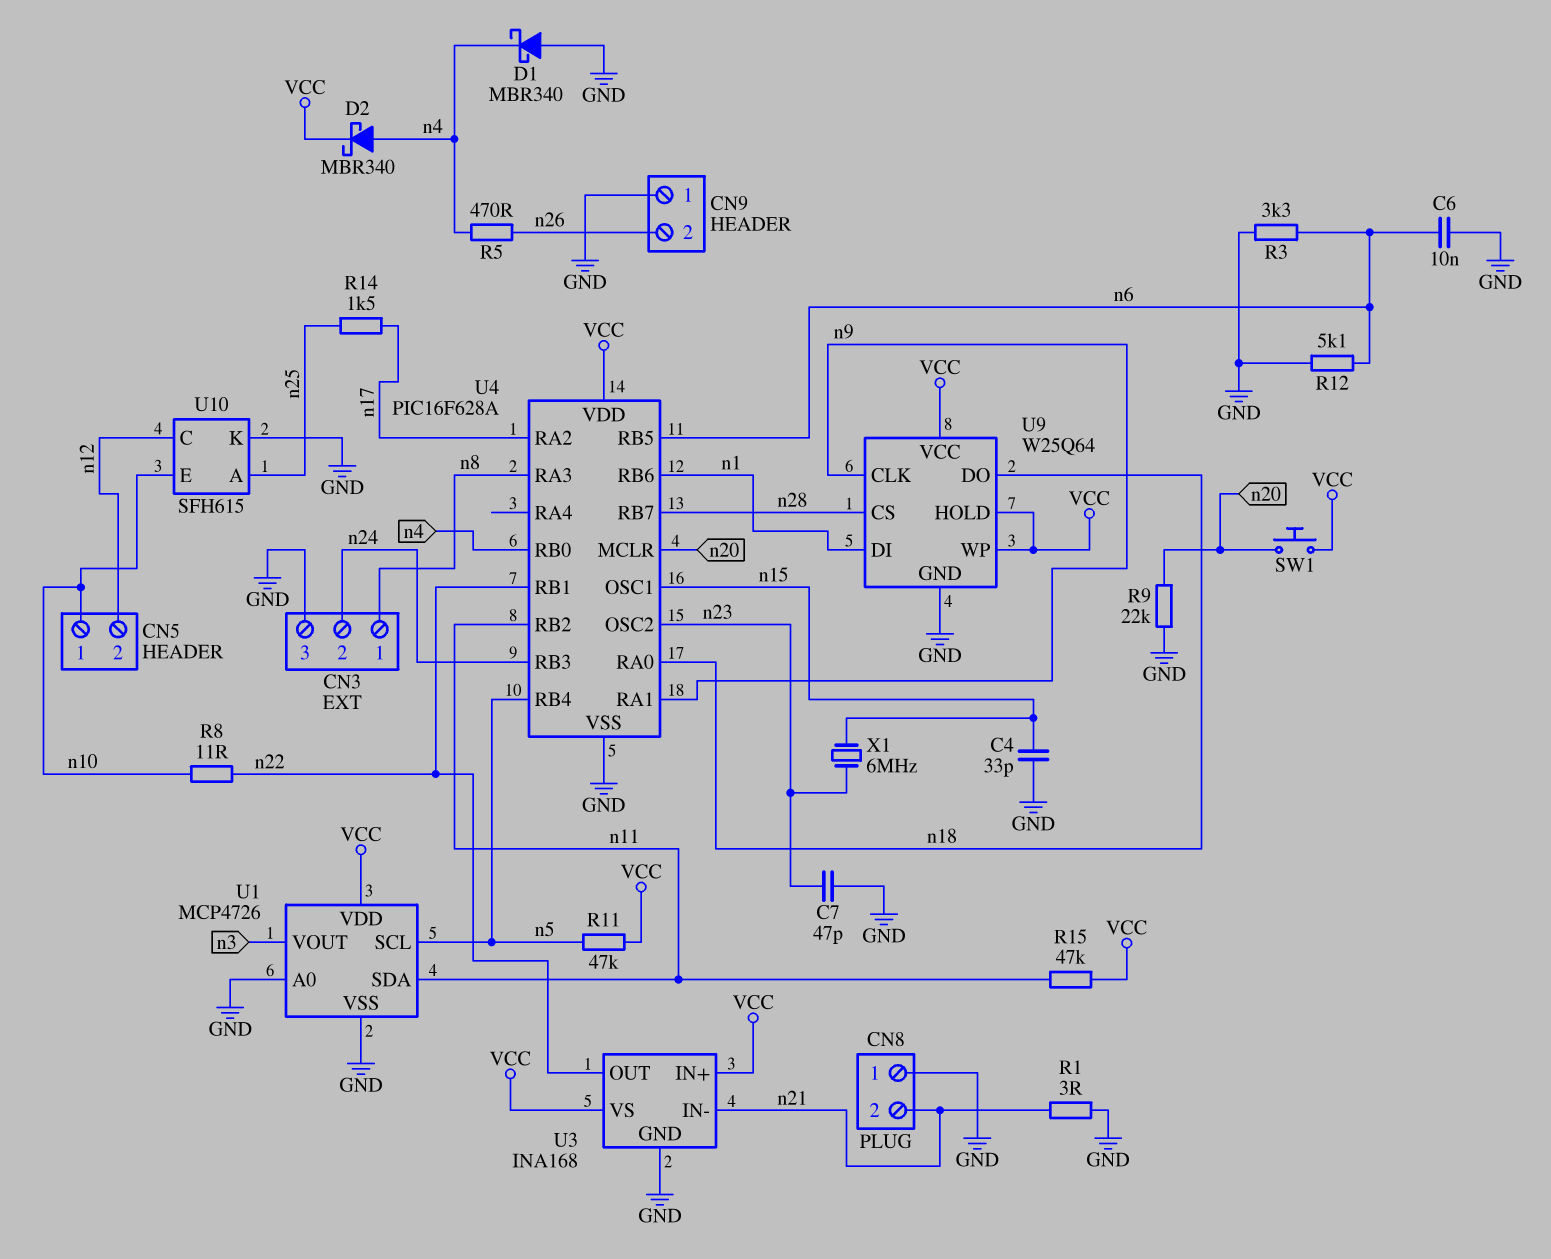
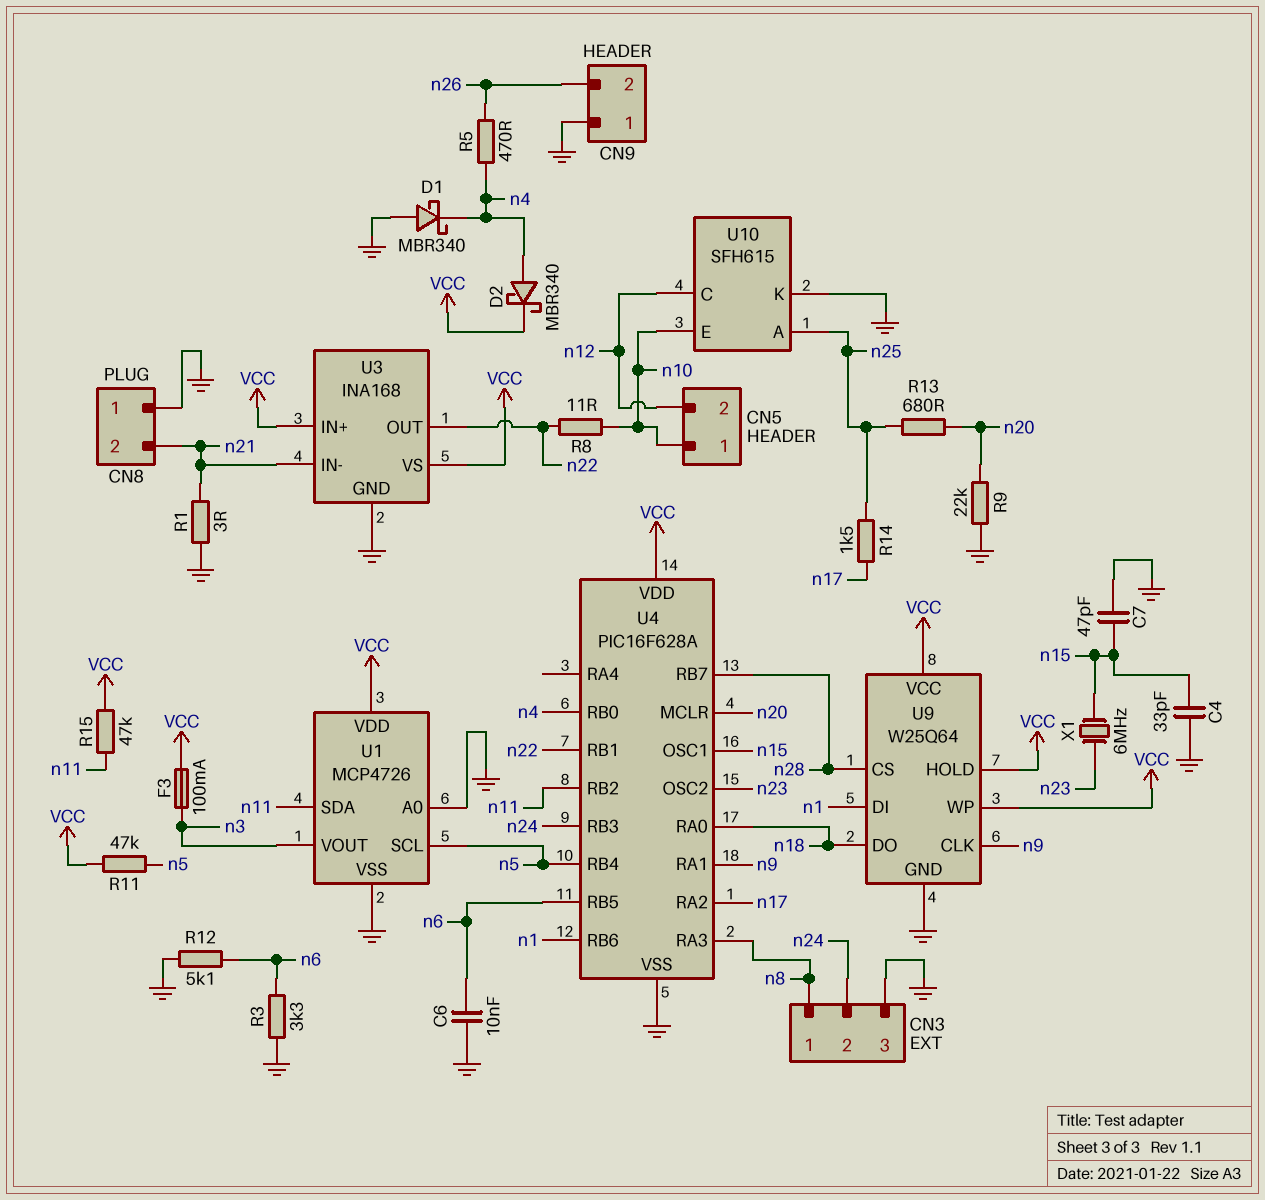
C7: 47pF (GND, n23) -> 47pF (GND, n15)
F3: none -> 100mA (VCC, n3)
R13: none -> 680 (n20, n25)
SW1: button (VCC, n20) -> none

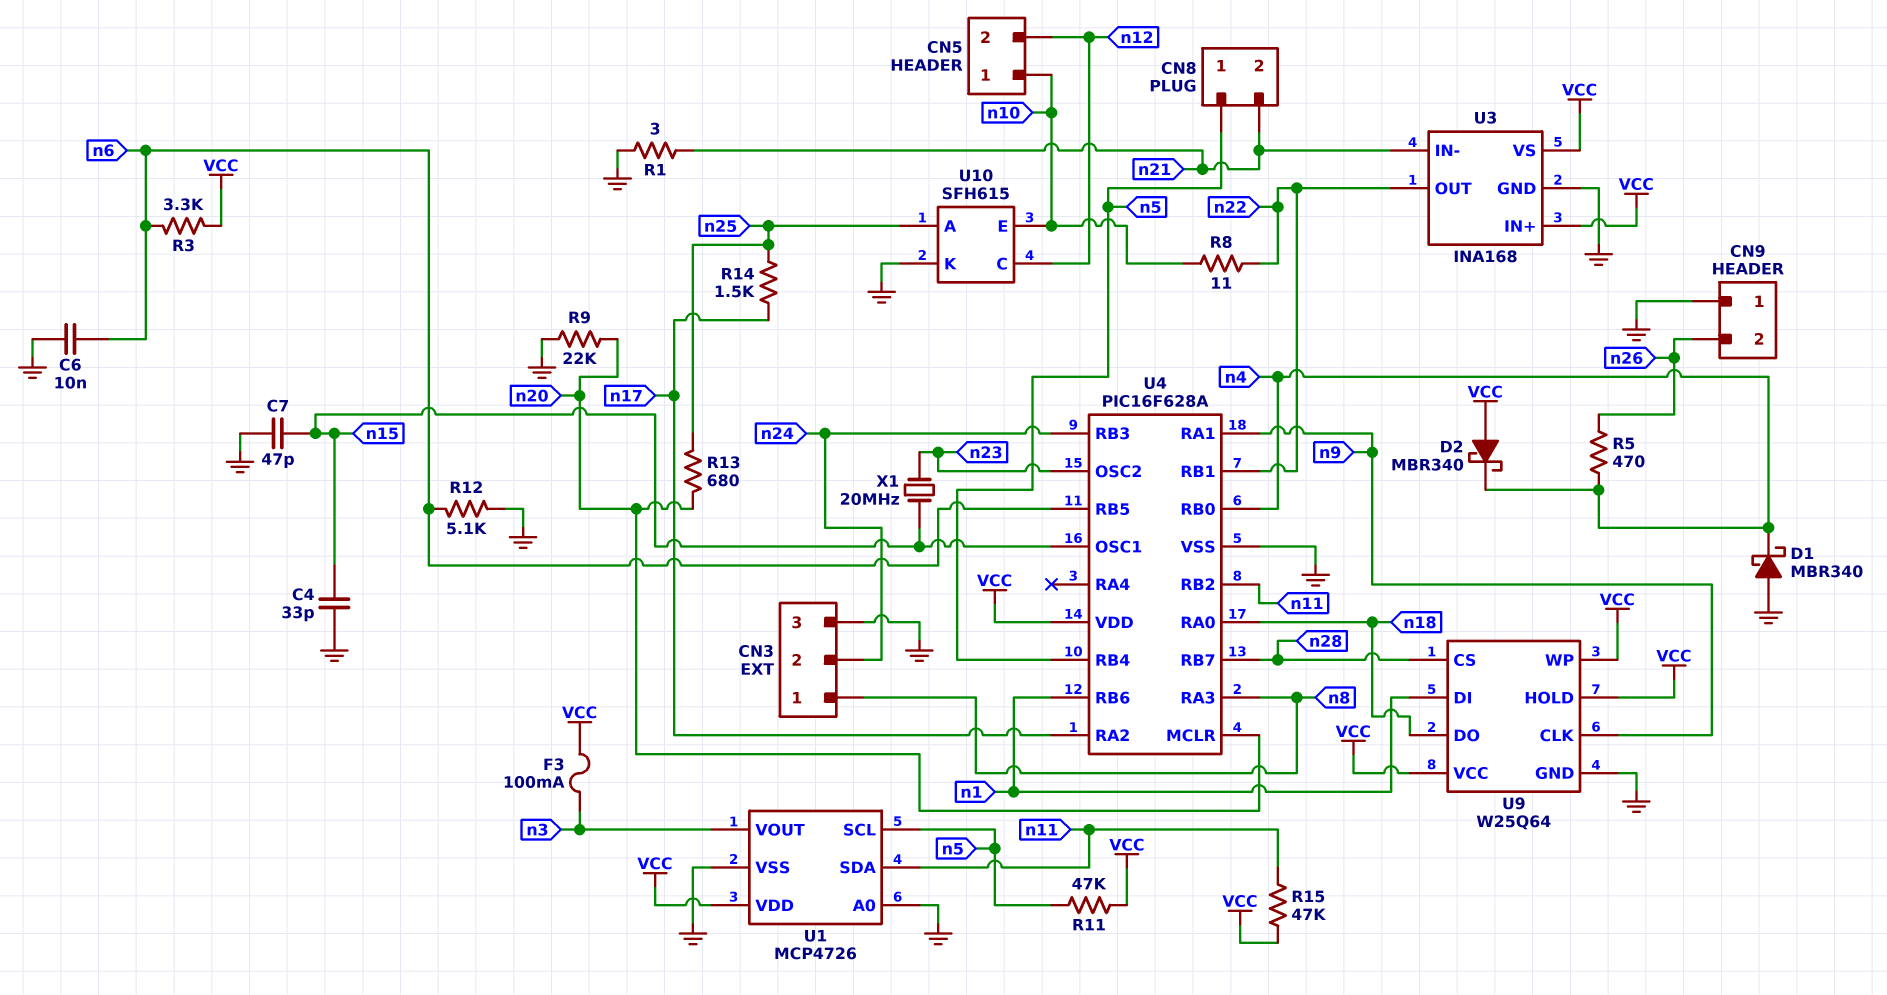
CN8 pin 1: GND -> n5
D2: schottky MBR340 (A n4, K VCC) -> schottky MBR340 (A VCC, K n4)
R3: 3.3k (GND, n6) -> 3.3k (VCC, n6)
X1: 6MHz (n15, n23) -> 20MHz (n15, n23)

